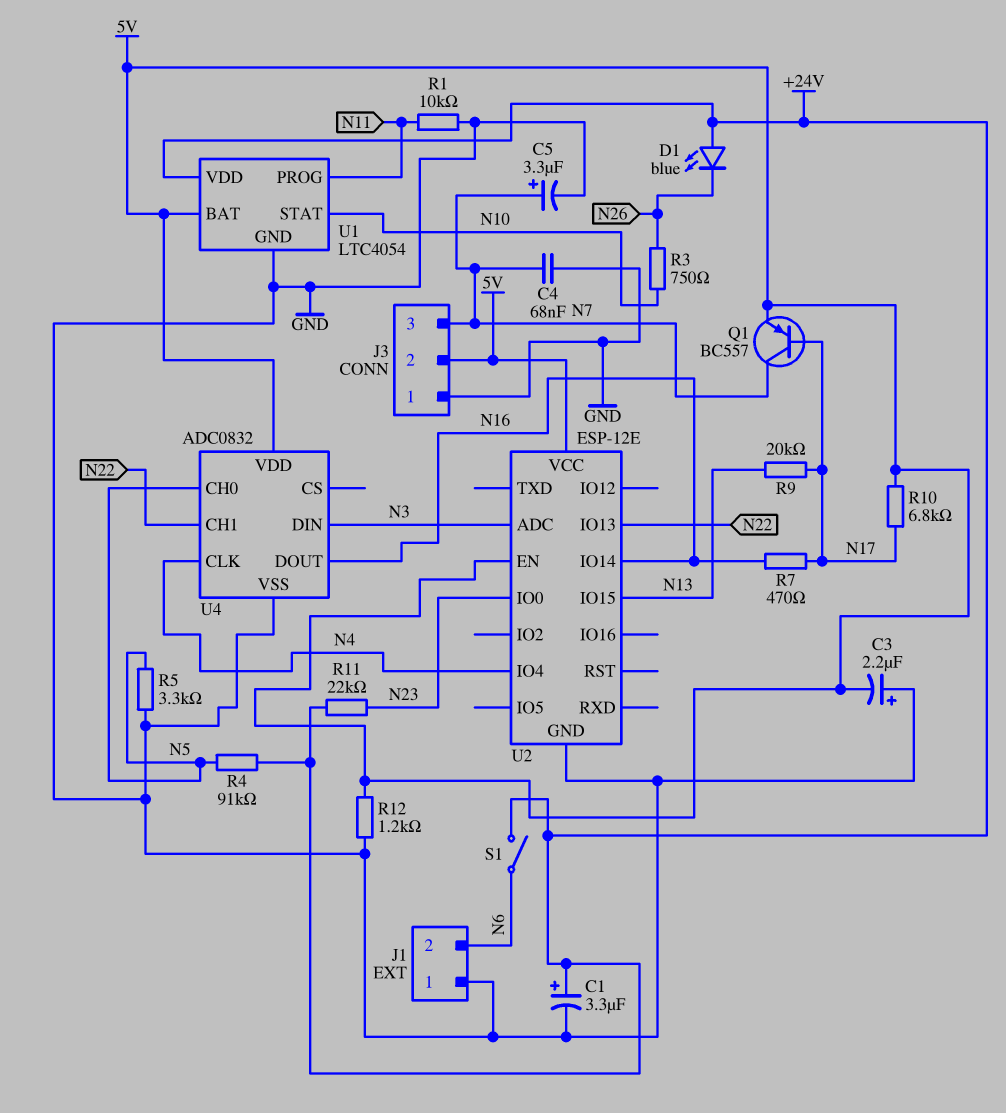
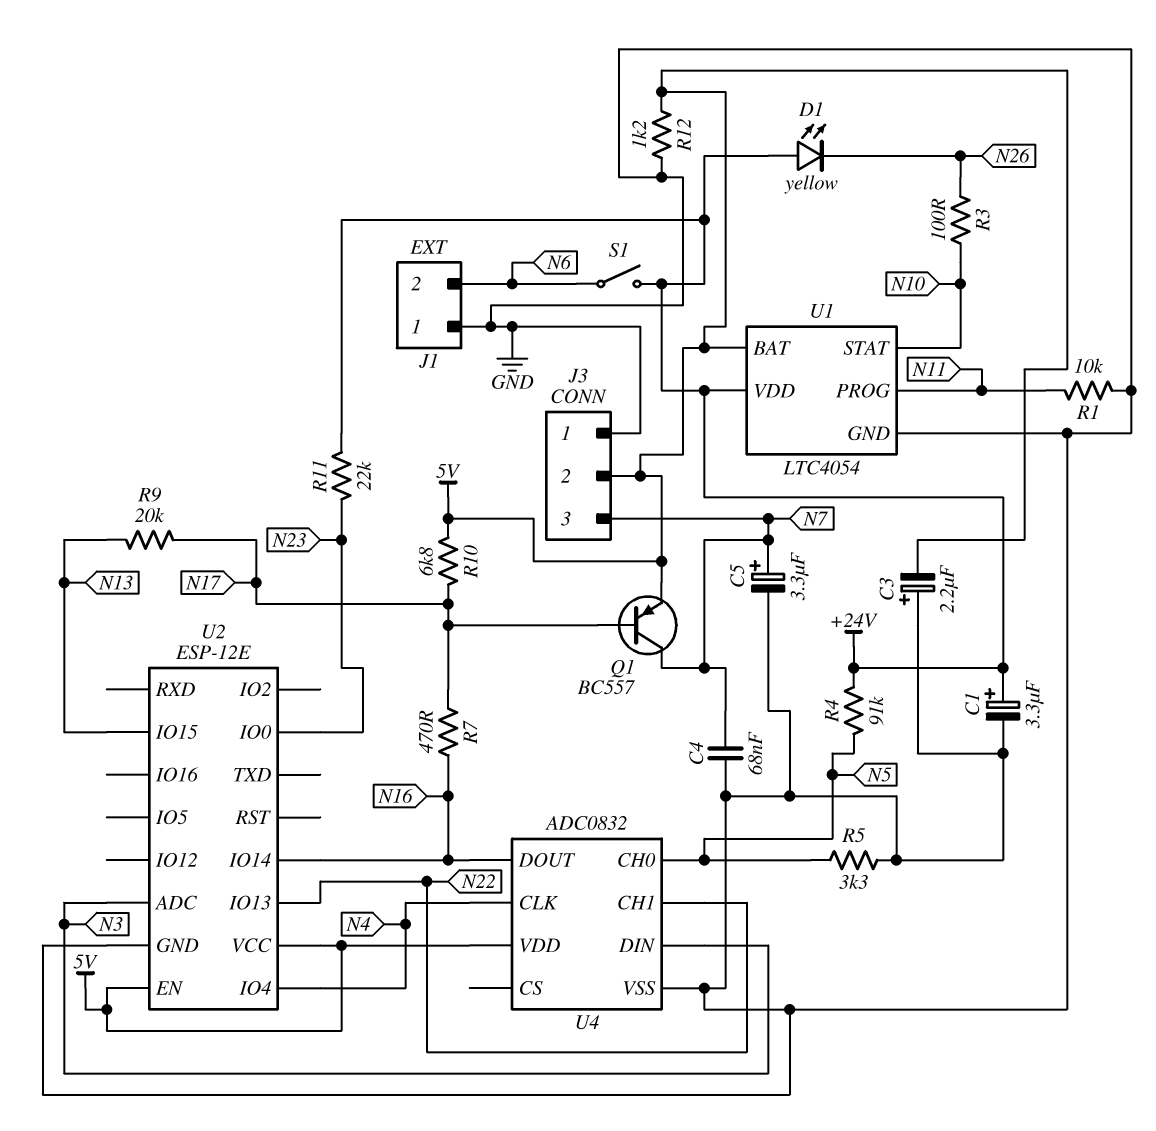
D1: LED blue (A +24V, K N26) -> LED yellow (A +24V, K N26)
R3: 750 (N10, N26) -> 100 (N10, N26)

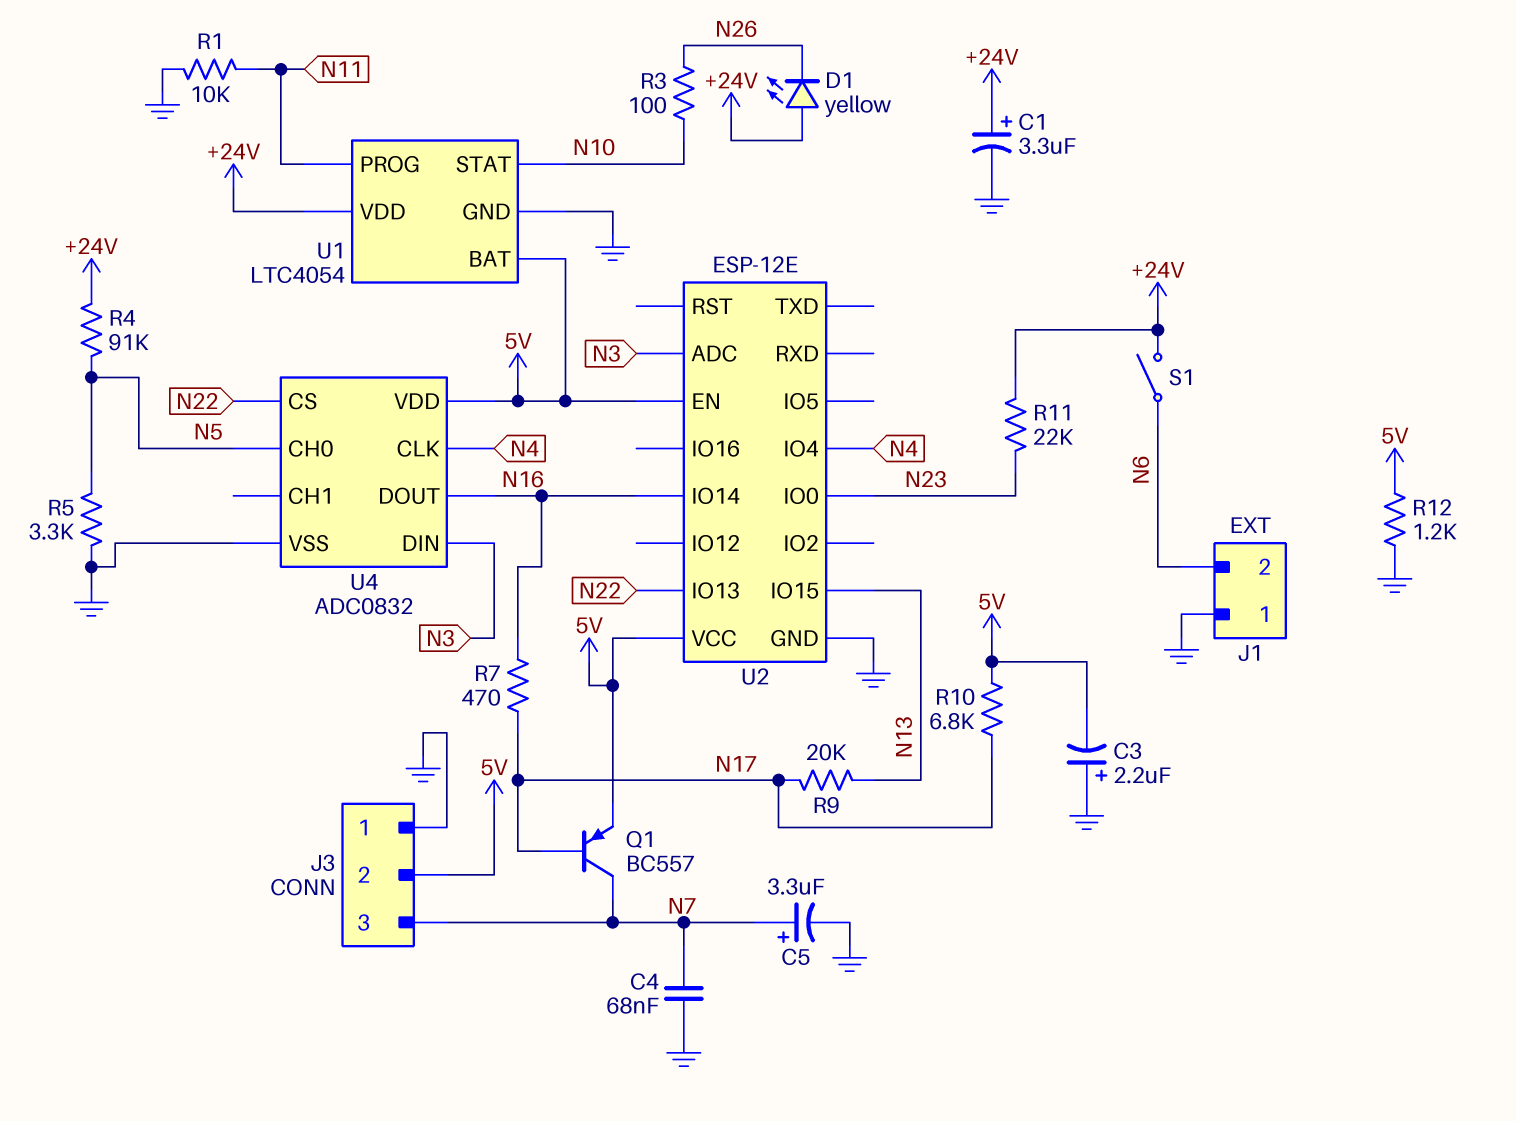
U4 pin CH1: N22 -> none
U4 pin CS: none -> N22

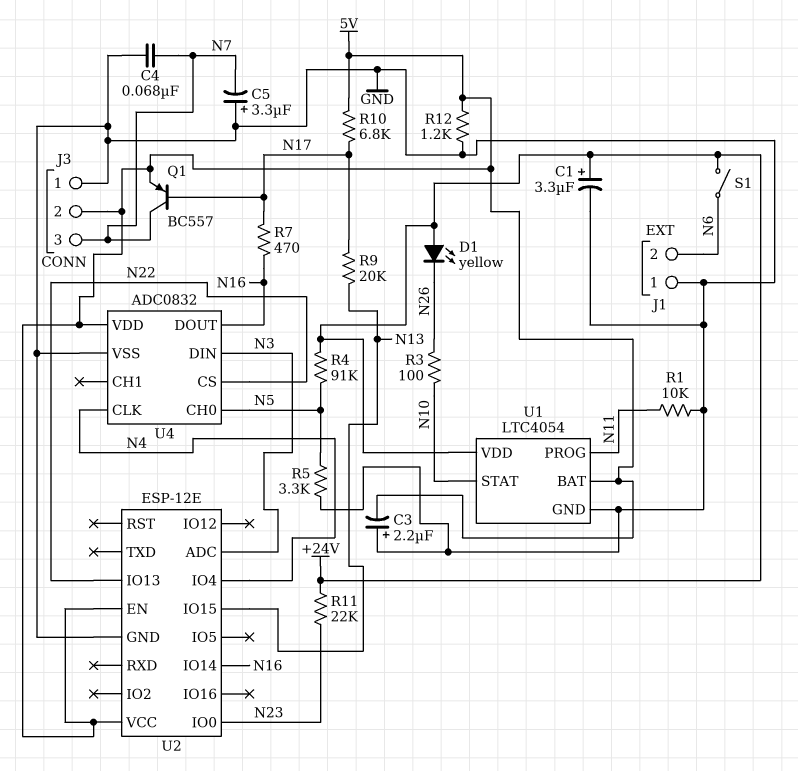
C5: 3.3uF (plus N7, minus GND) -> 3.3uF (plus GND, minus N7)

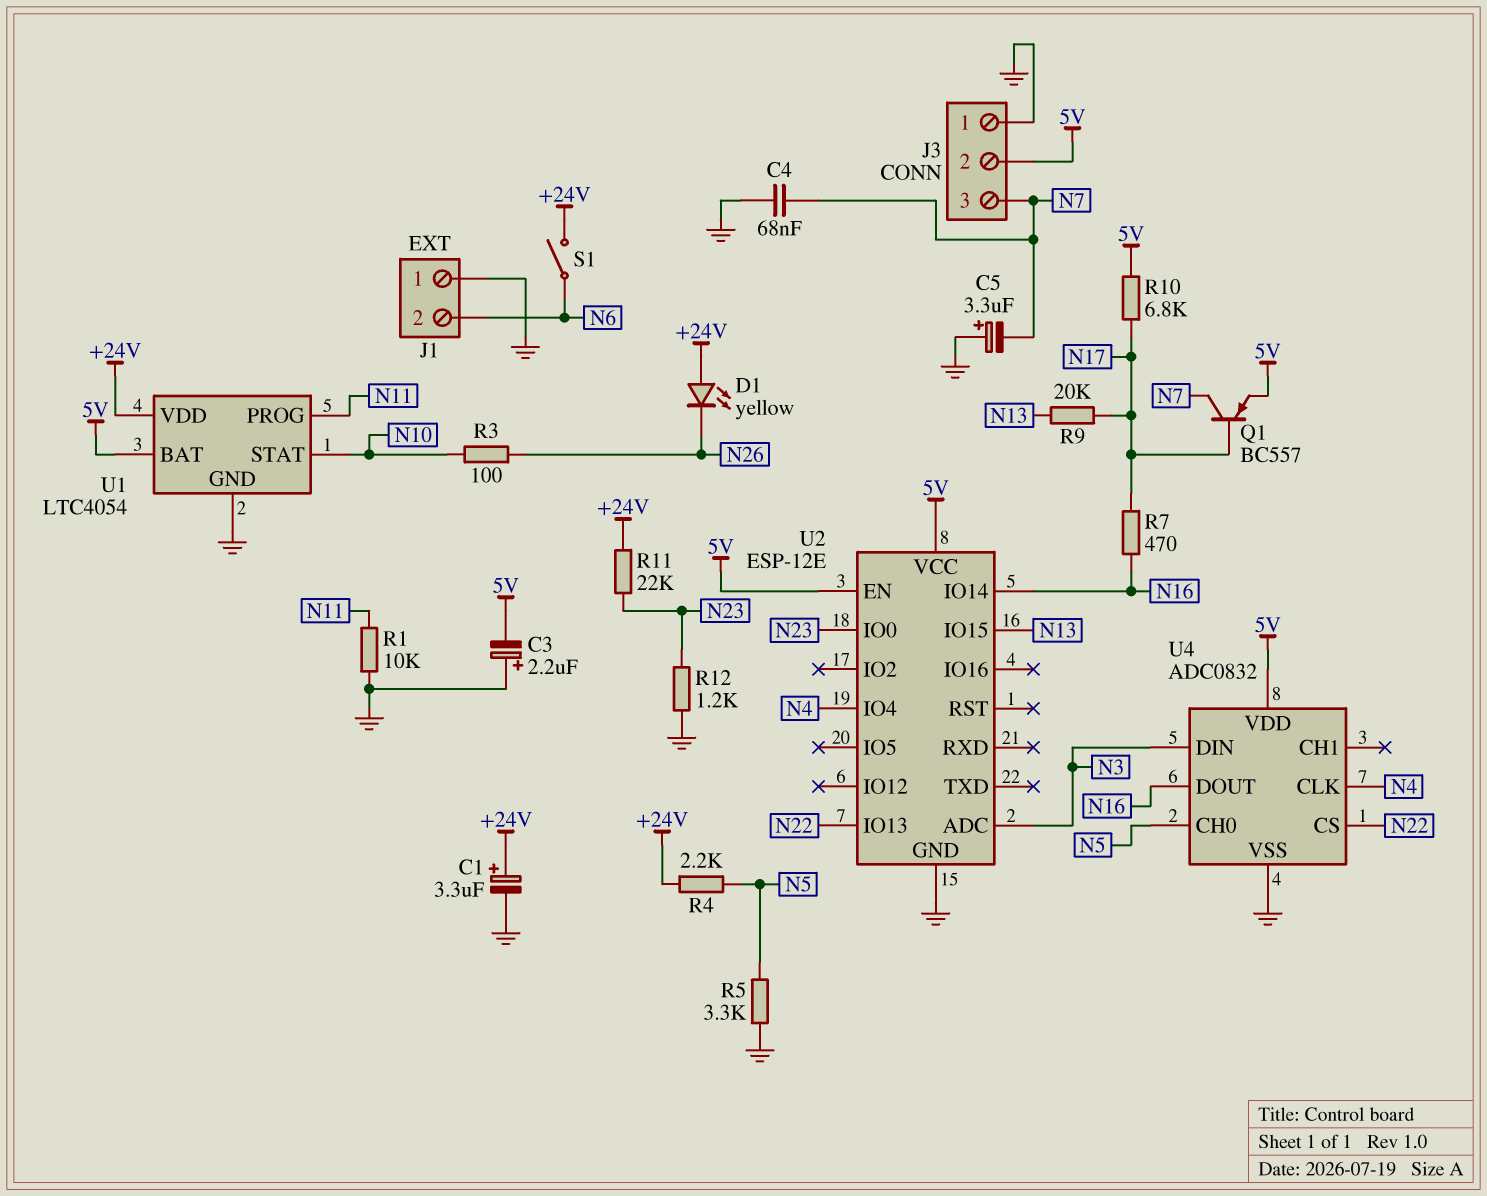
R4: 91k (+24V, N5) -> 2.2k (+24V, N5)
R12: 1.2k (5V, GND) -> 1.2k (GND, N23)

